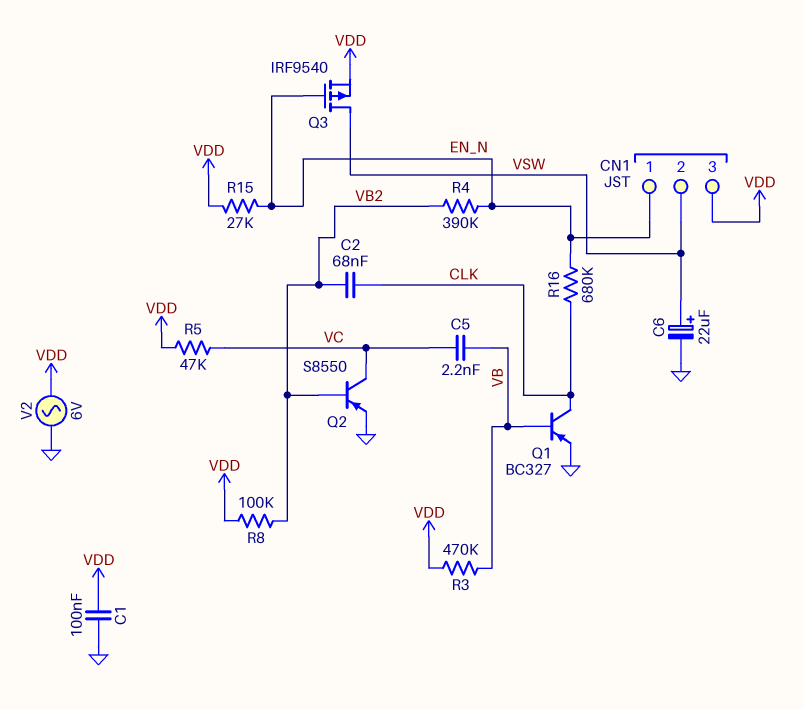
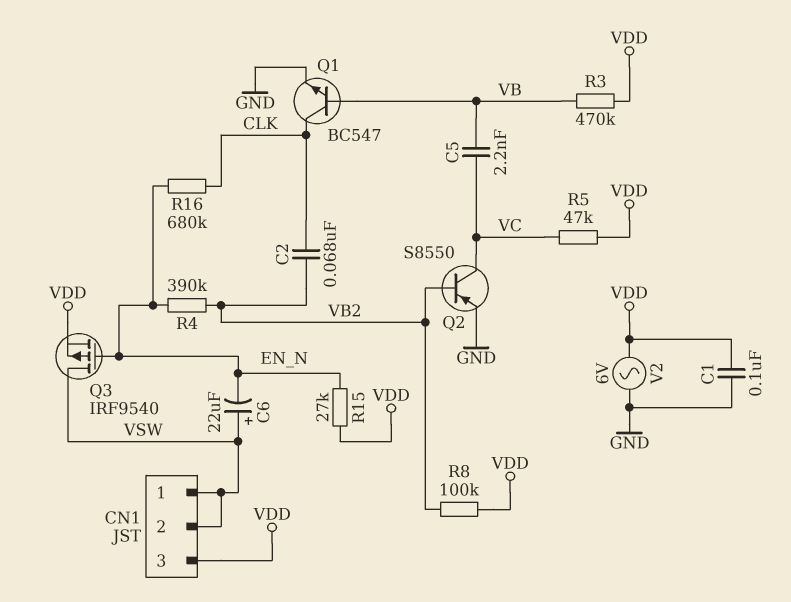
C6: 22uF (plus VSW, minus GND) -> 22uF (plus VSW, minus EN_N)
CN1 pin 1: EN_N -> VSW
Q1: PNP BC327 (B VB, C CLK, E GND) -> NPN BC547 (B VB, C CLK, E GND)

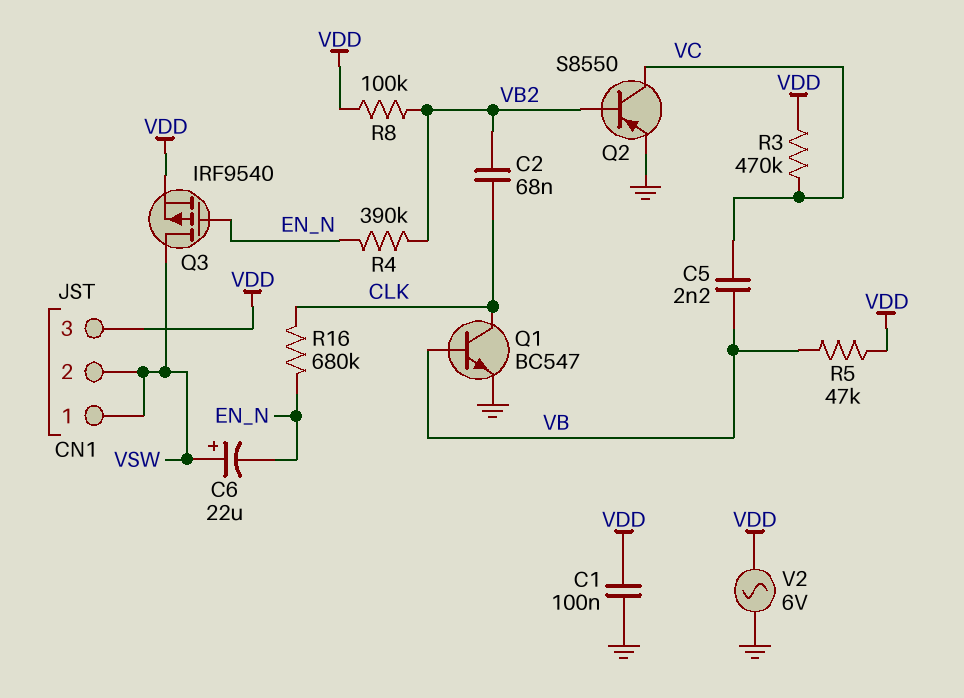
R3: 470k (VB, VDD) -> 470k (VC, VDD)
R5: 47k (VC, VDD) -> 47k (VB, VDD)
R15: 27k (EN_N, VDD) -> none

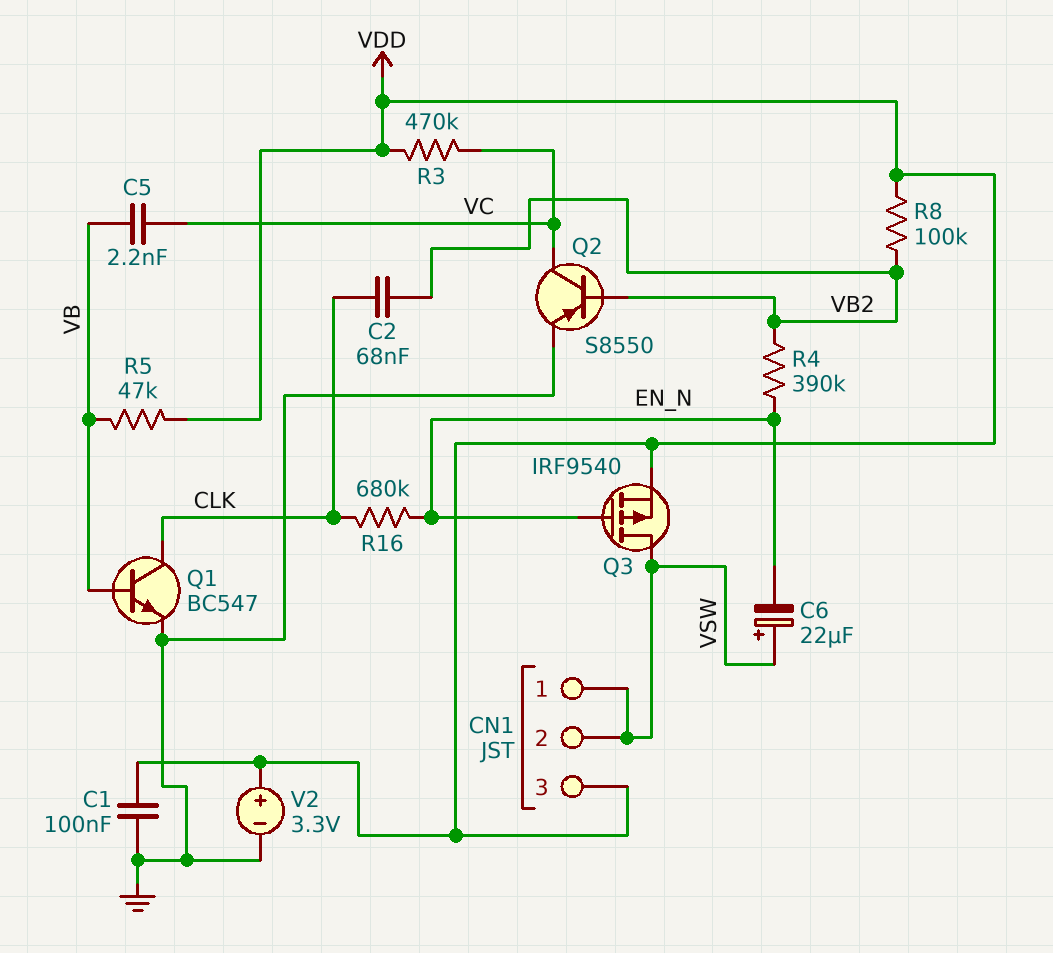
V2: AC 6V (GND, VDD) -> 3.3V (plus VDD, minus GND)

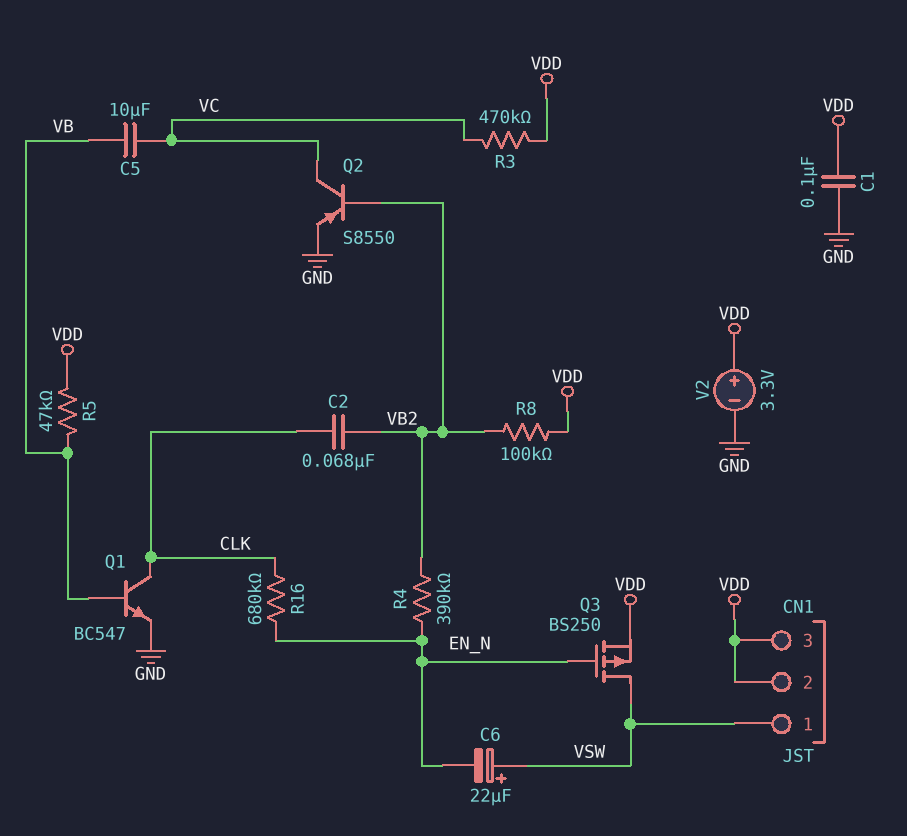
C5: 2.2nF (VB, VC) -> 10uF (VB, VC)
CN1 pin 2: VSW -> VDD
Q3: PMOS IRF9540 (G EN_N, D VSW, S VDD) -> PMOS BS250 (G EN_N, D VSW, S VDD)

